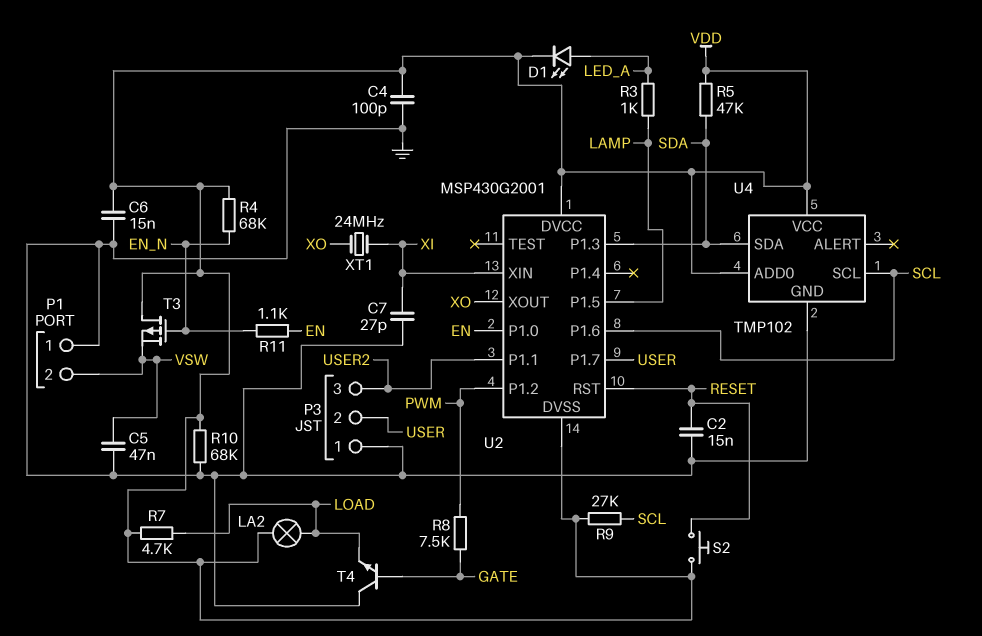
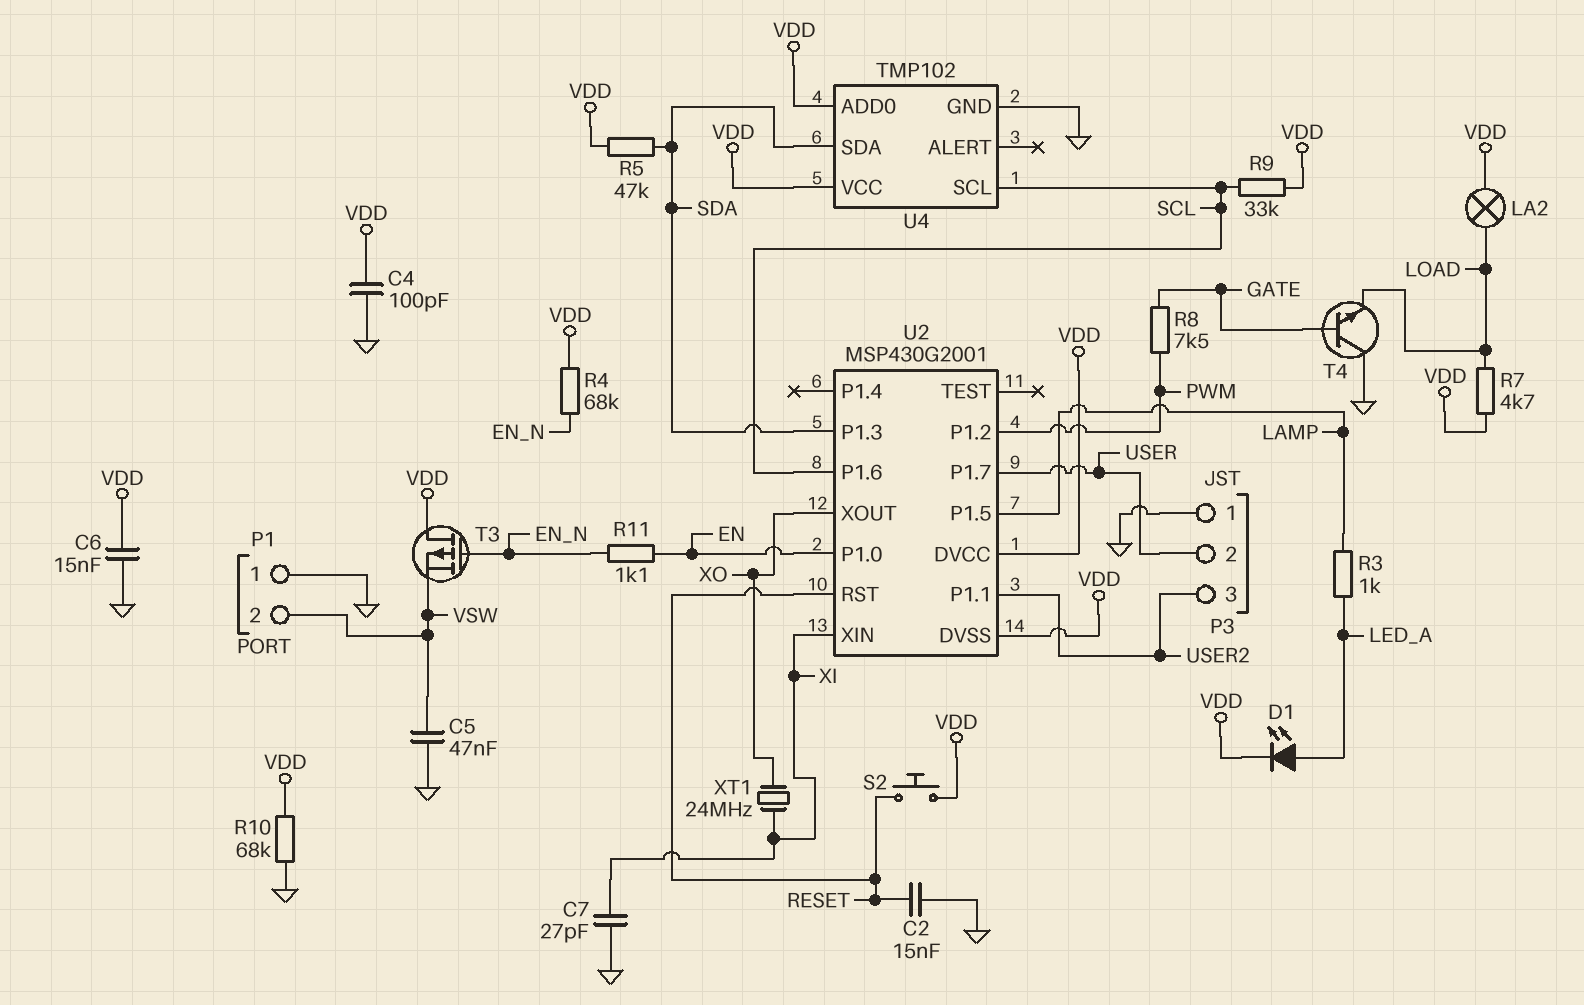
R9: 27k (SCL, VDD) -> 33k (SCL, VDD)

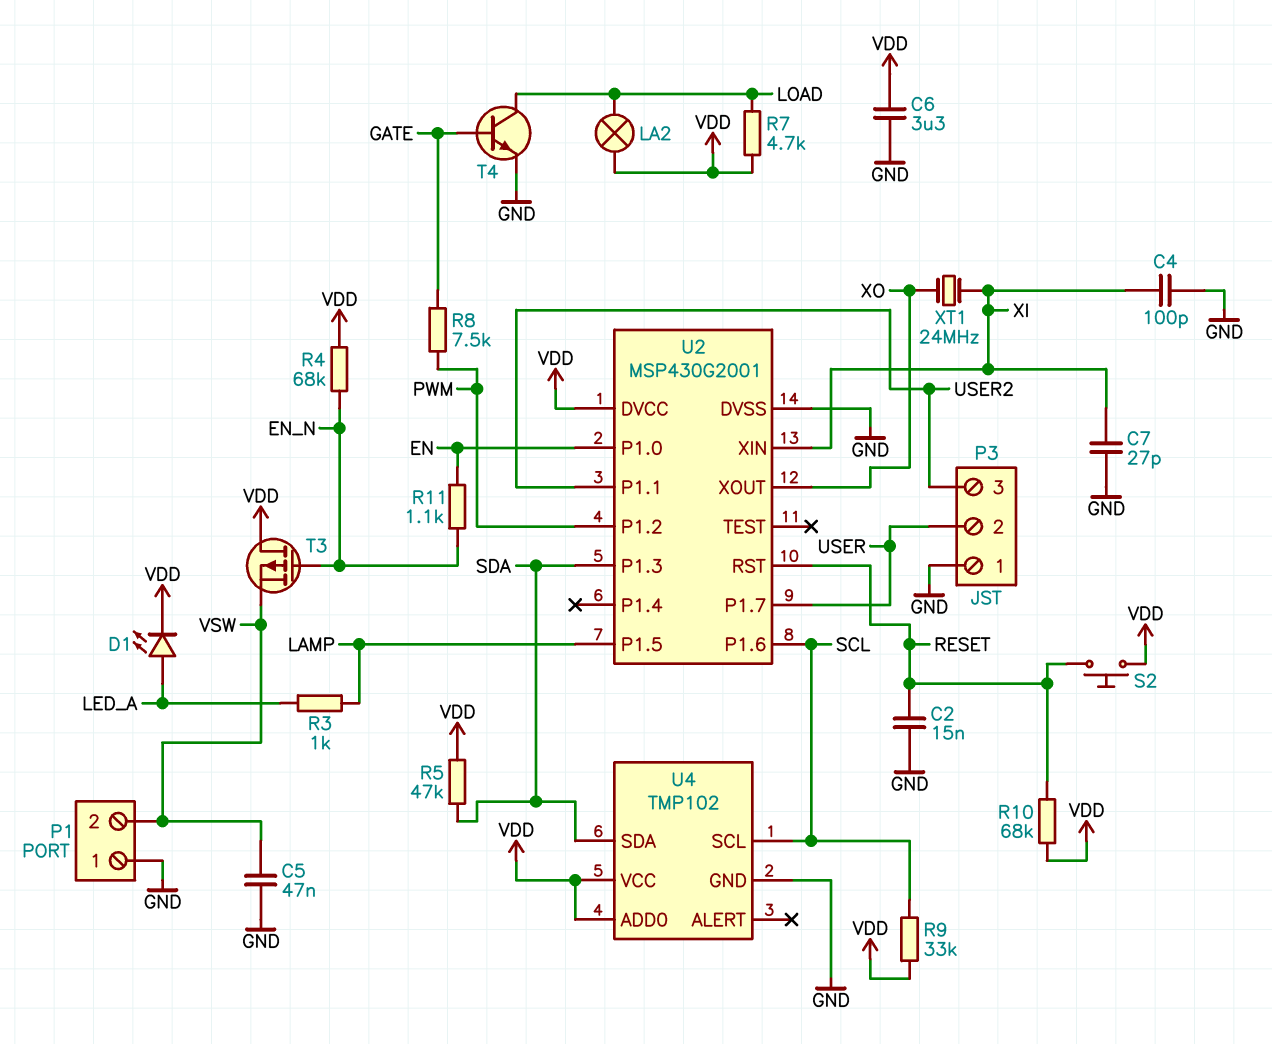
C4: 100pF (GND, VDD) -> 100pF (GND, XI)
C6: 15nF (GND, VDD) -> 3.3uF (GND, VDD)
R10: 68k (GND, VDD) -> 68k (RESET, VDD)
T4: NPN (B GATE, C GND, E LOAD) -> NPN (B GATE, C LOAD, E GND)
U2 pin DVSS: VDD -> GND

